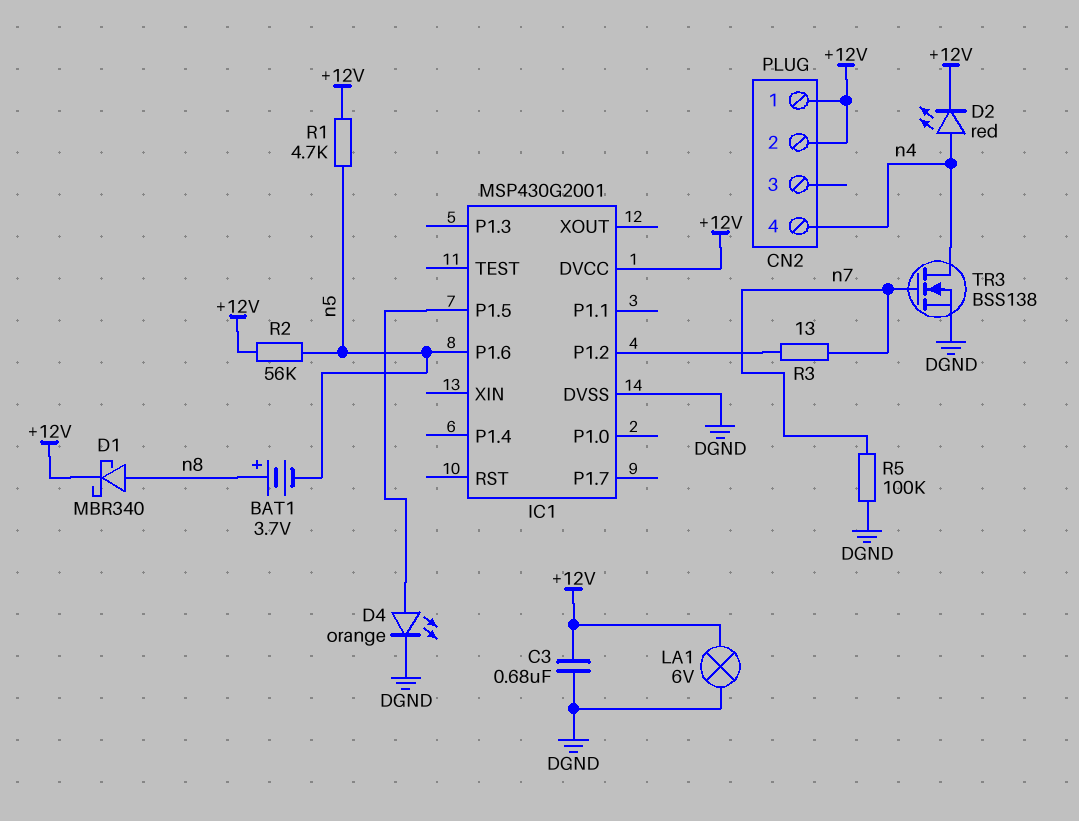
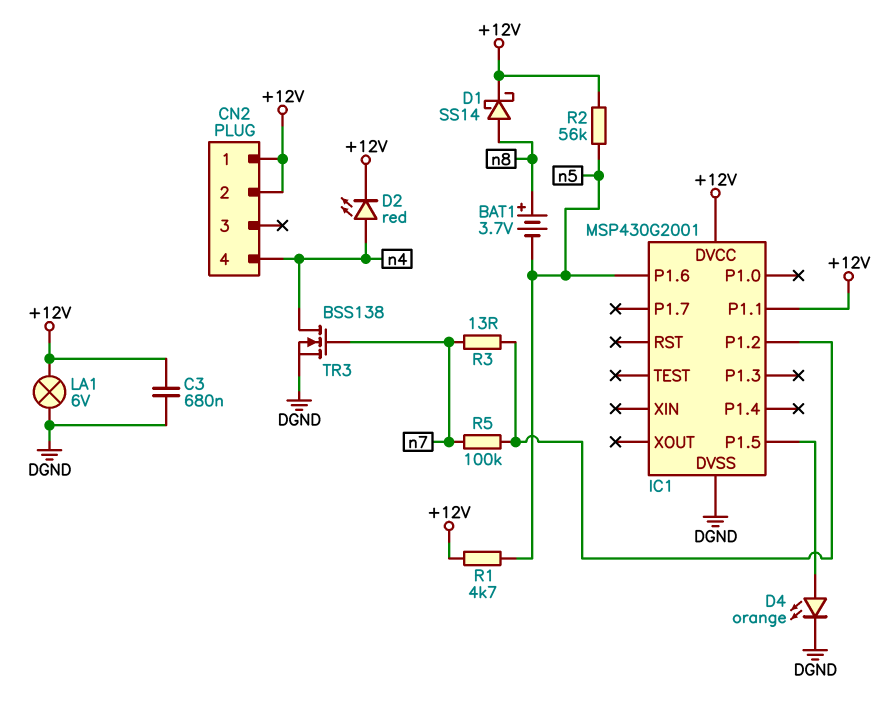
D1: schottky MBR340 (A n8, K +12V) -> schottky SS14 (A n8, K +12V)
IC1 pin P1.1: none -> +12V
R5: 100k (DGND, n7) -> 100k (IC1/P1.2, n7)

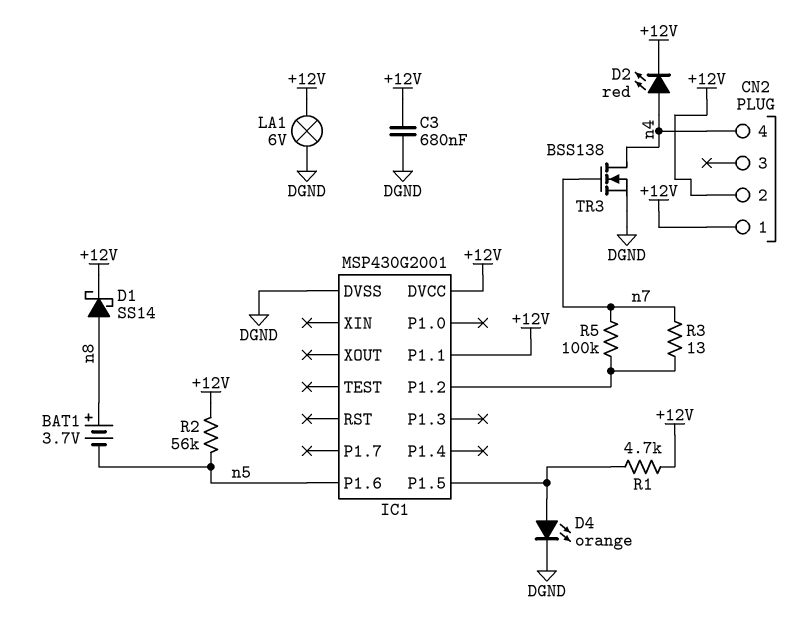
R1: 4.7k (+12V, n5) -> 4.7k (+12V, IC1/P1.5)

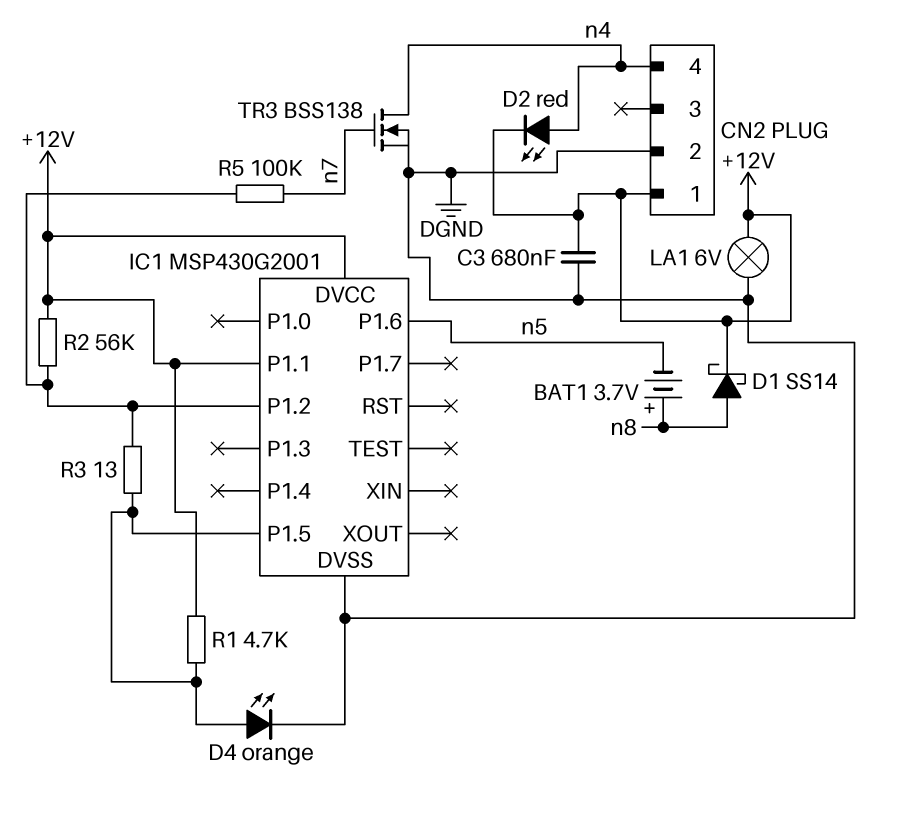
CN2 pin 2: +12V -> DGND
R2: 56k (+12V, n5) -> 56k (+12V, IC1/P1.2)
R3: 13 (IC1/P1.2, n7) -> 13 (IC1/P1.2, IC1/P1.5)

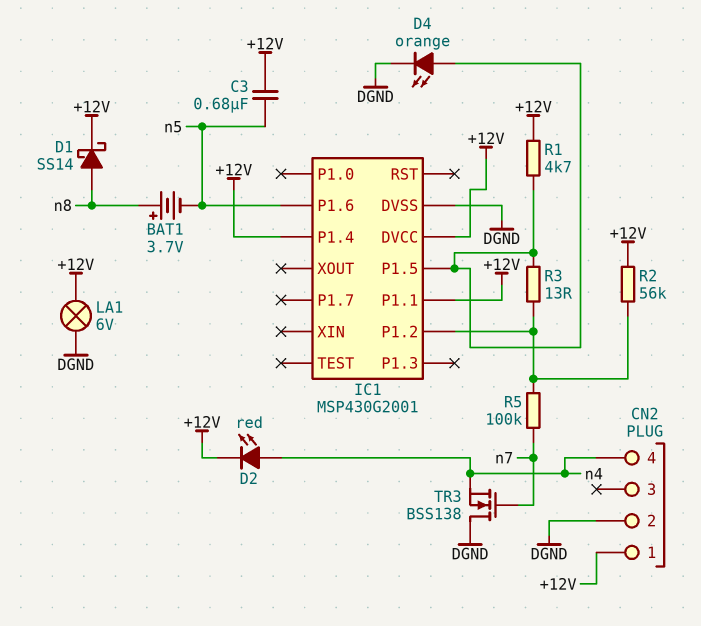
C3: 680nF (+12V, DGND) -> 680nF (+12V, n5)
IC1 pin P1.4: none -> +12V
TR3: NMOS BSS138 (G n7, D n4, S DGND) -> NMOS BSS138 (G n7, D DGND, S n4)

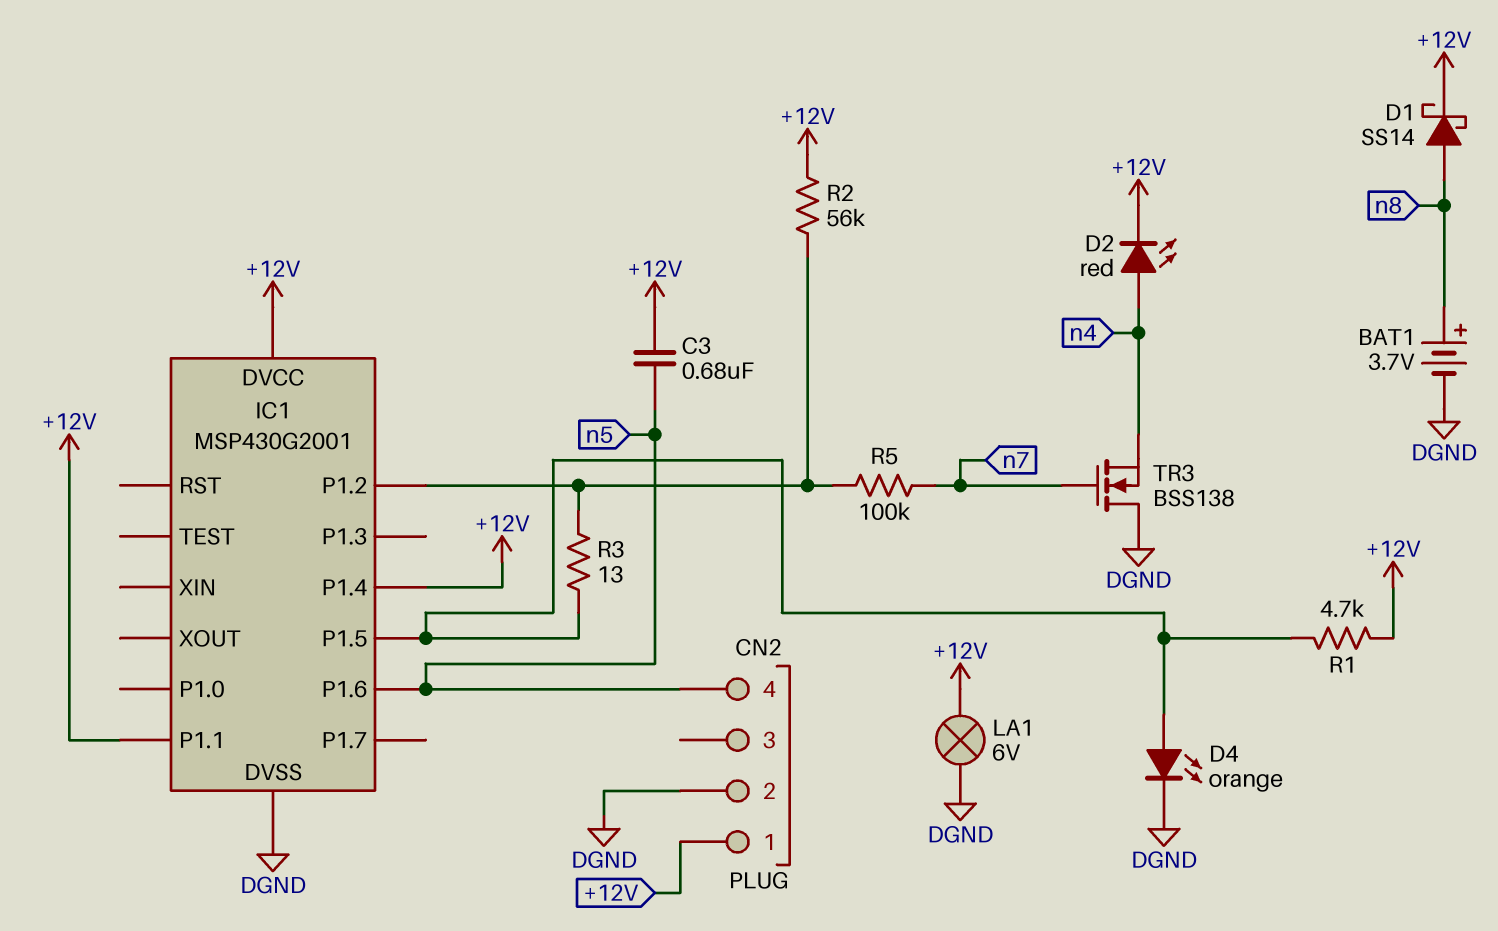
BAT1: 3.7V (plus n8, minus n5) -> 3.7V (plus n8, minus DGND)
CN2 pin 4: n4 -> n5

